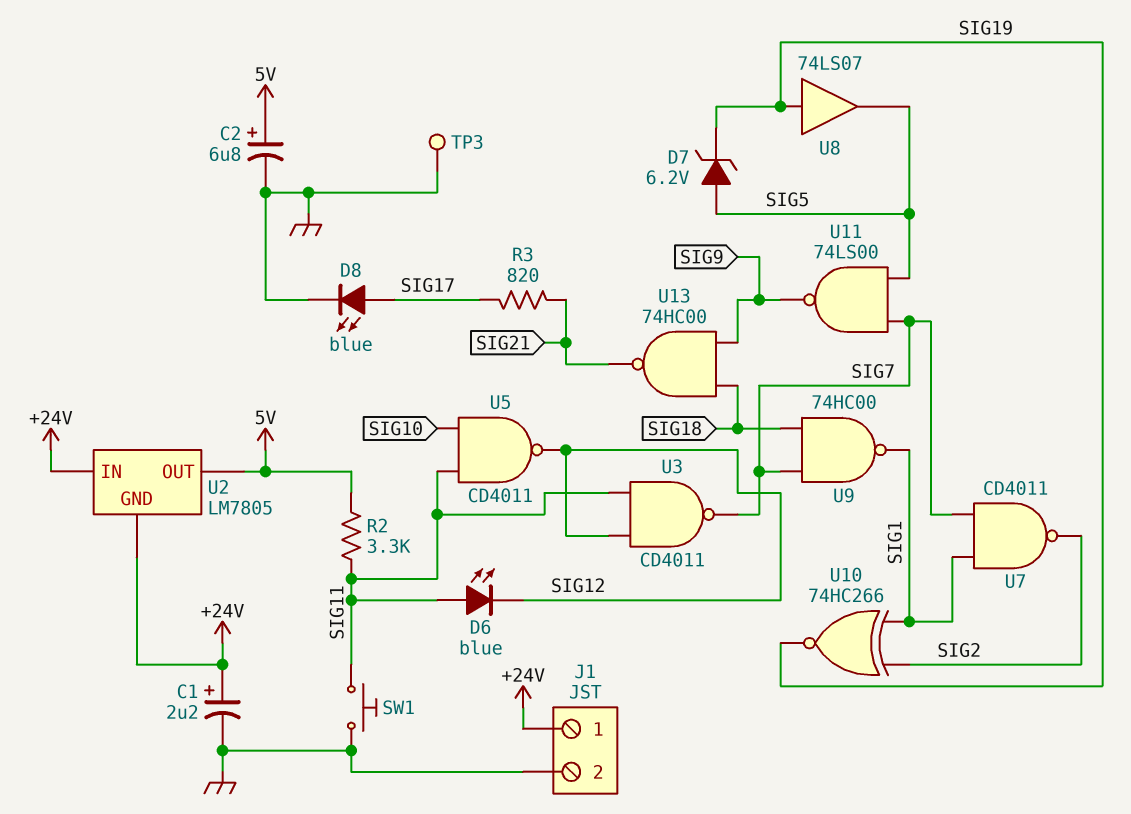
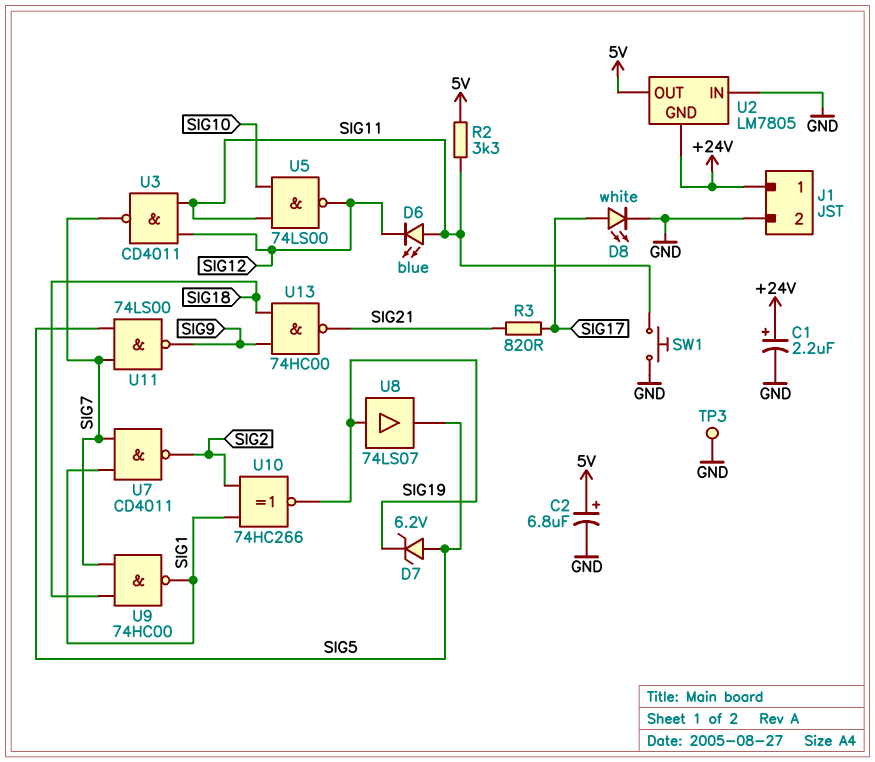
D8: LED blue (A SIG17, K GND) -> LED white (A SIG17, K GND)
U2 pin IN: +24V -> GND
U5: NAND CD4011 (in SIG10, in SIG11, out SIG12) -> NAND 74LS00 (in SIG10, in SIG11, out SIG12)

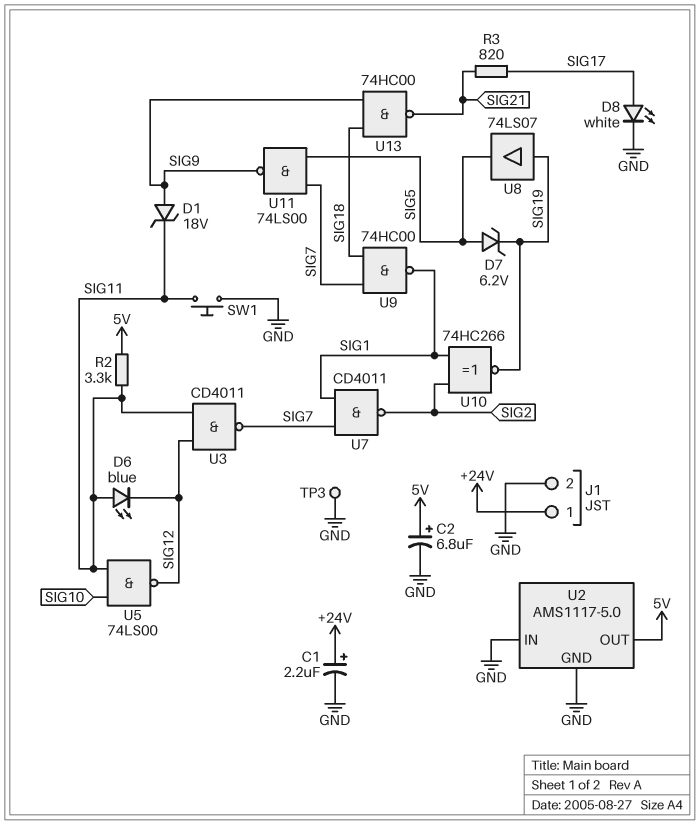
D1: none -> zener 18V (A SIG9, K SIG11)
U2: LM7805 -> AMS1117-5.0
U2 pin GND: +24V -> GND

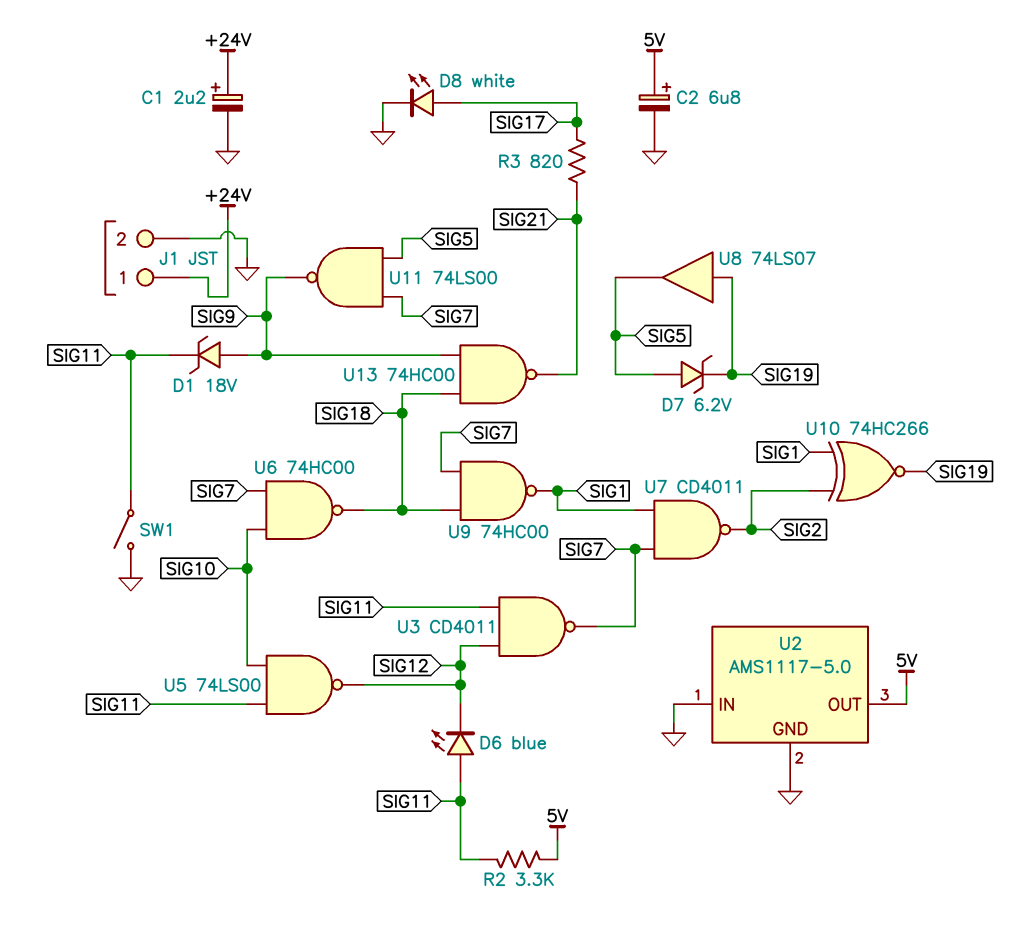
SW1: button (GND, SIG11) -> switch (GND, SIG11)
TP3: test point (GND) -> none
U6: none -> NAND 74HC00 (in SIG7, in SIG10, out SIG18)

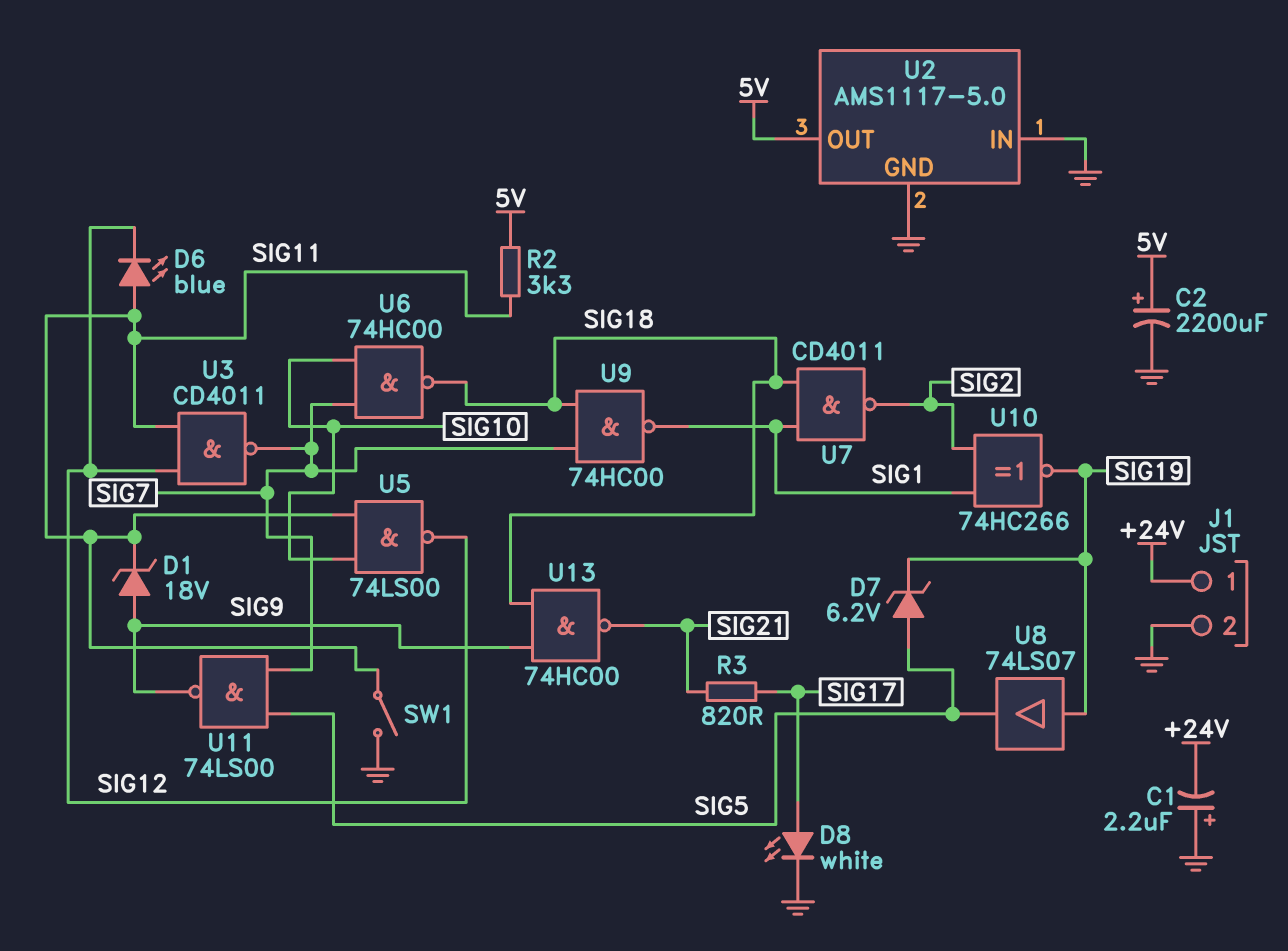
C1: 2.2uF (plus +24V, minus GND) -> 2.2uF (plus GND, minus +24V)
C2: 6.8uF (plus 5V, minus GND) -> 2200uF (plus 5V, minus GND)
U7: NAND CD4011 (in SIG1, in SIG7, out SIG2) -> NAND CD4011 (in SIG1, in SIG18, out SIG2)

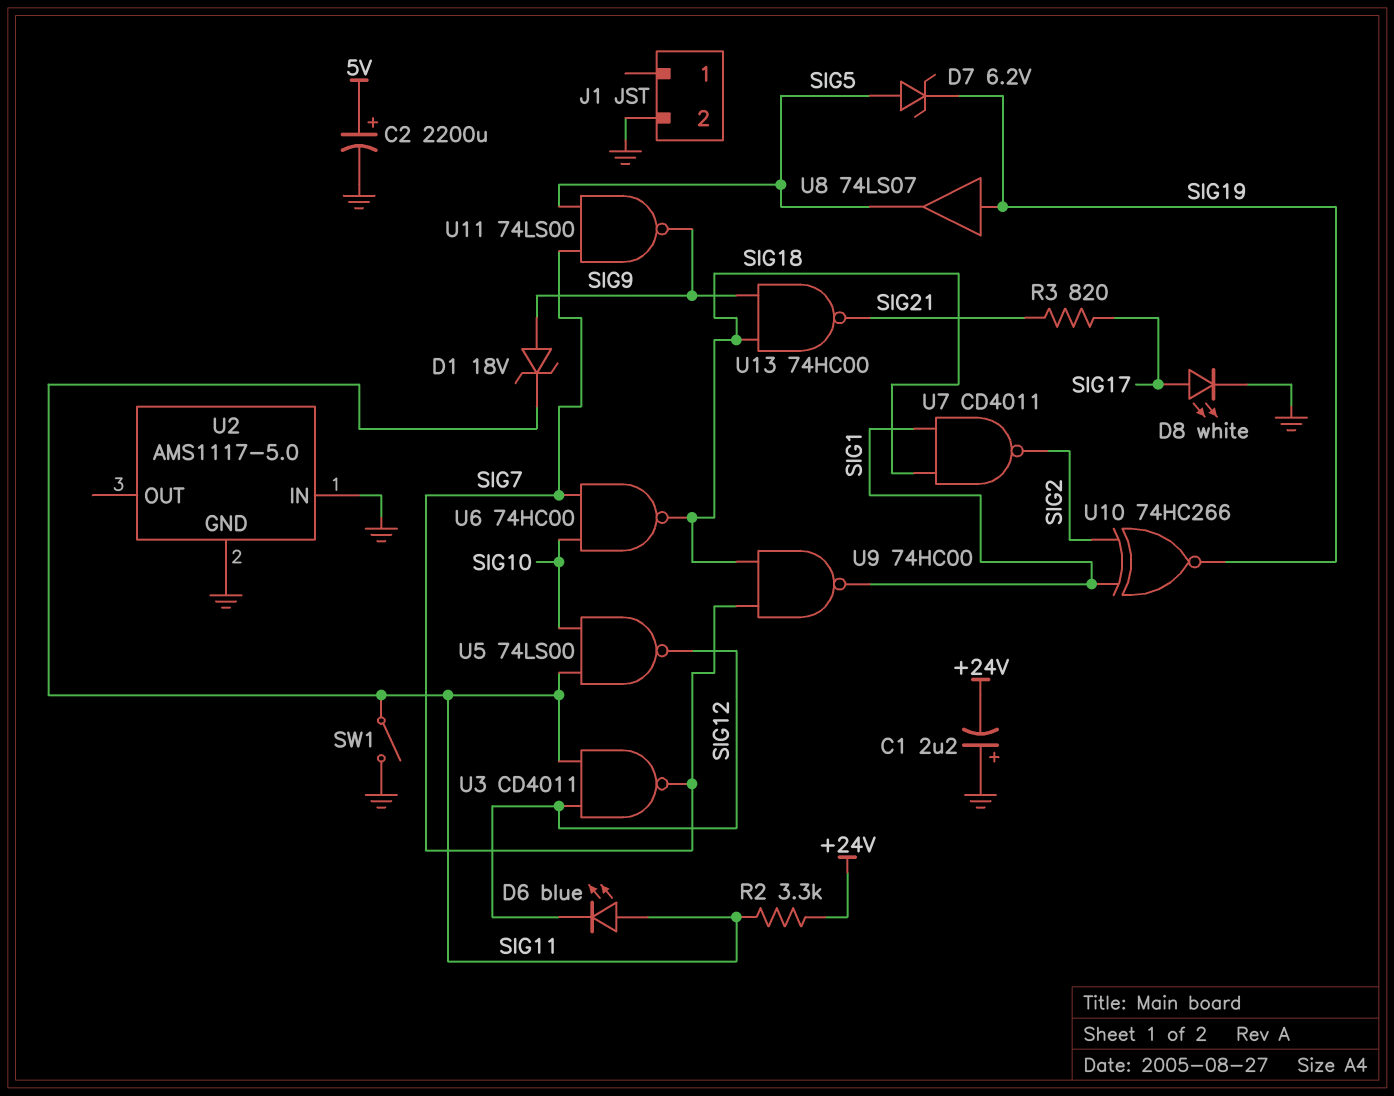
J1 pin 1: +24V -> none
R2: 3.3k (5V, SIG11) -> 3.3k (+24V, SIG11)
U2 pin OUT: 5V -> none

